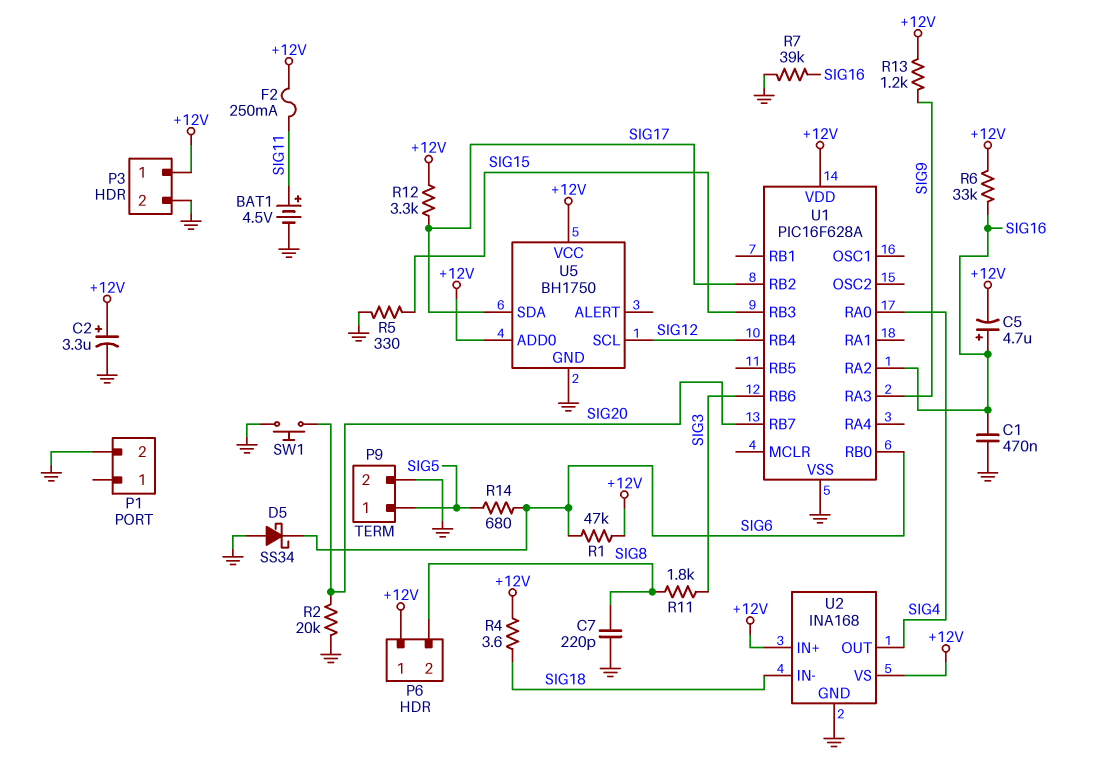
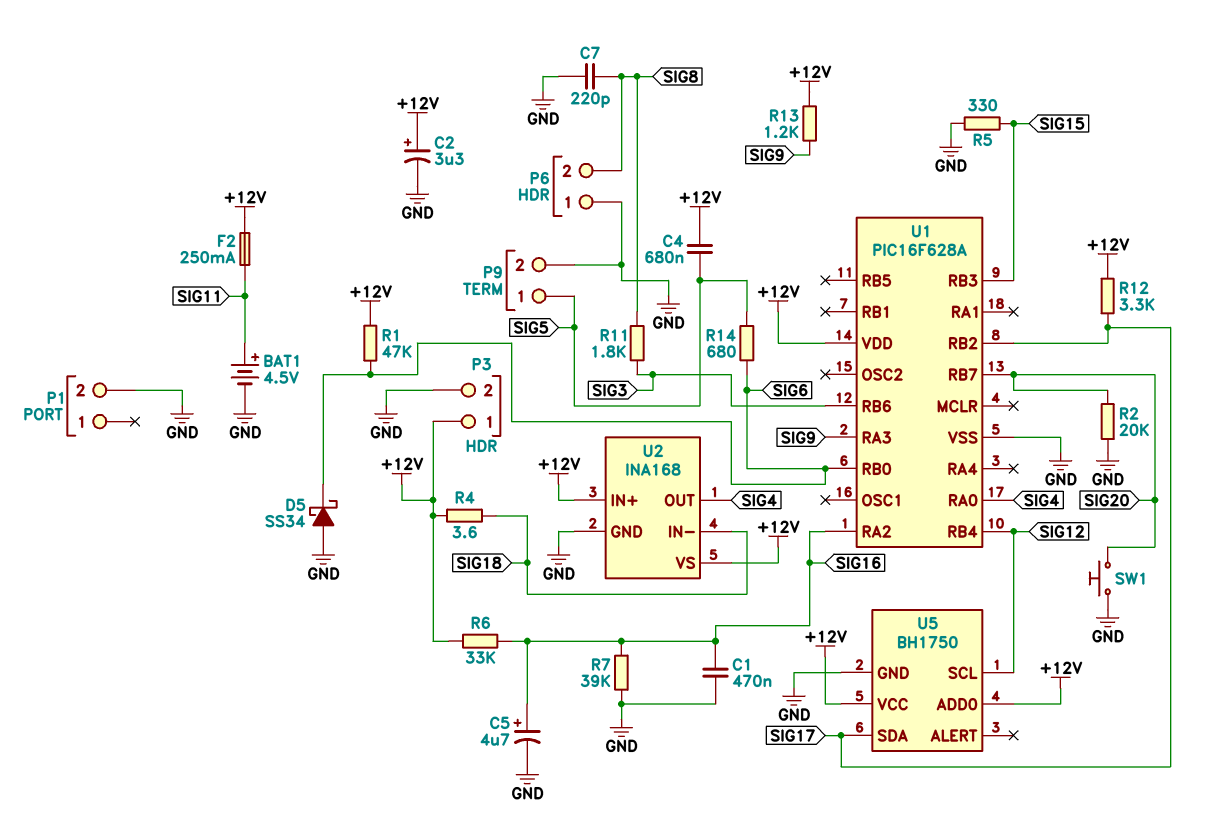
C4: none -> 680nF (+12V, SIG5)
C5: 4.7uF (plus SIG16, minus +12V) -> 4.7uF (plus SIG16, minus GND)
P6 pin 1: +12V -> GND

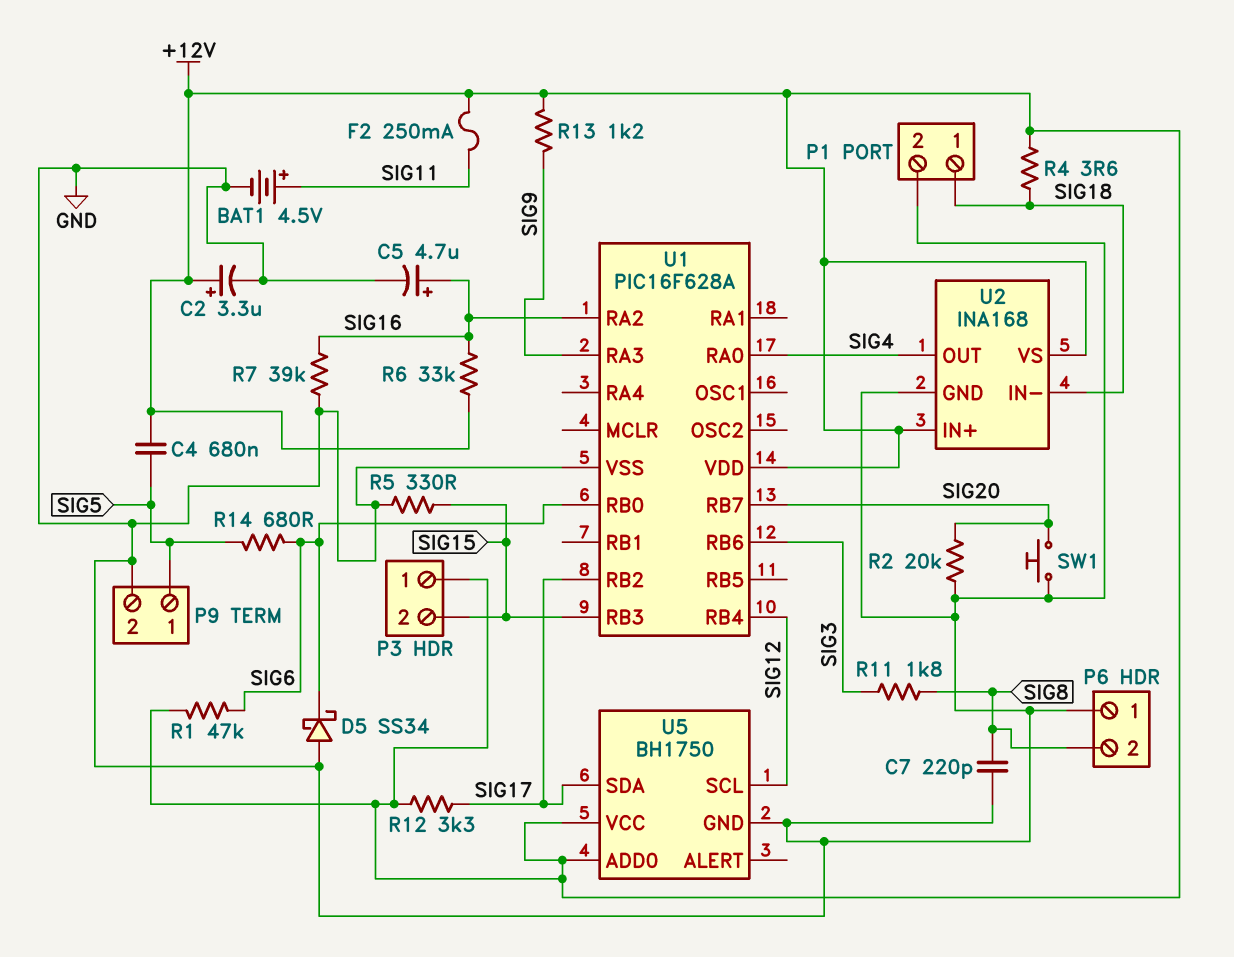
C1: 470nF (GND, SIG16) -> none
P1 pin 1: none -> SIG18
P3 pin 2: GND -> SIG15

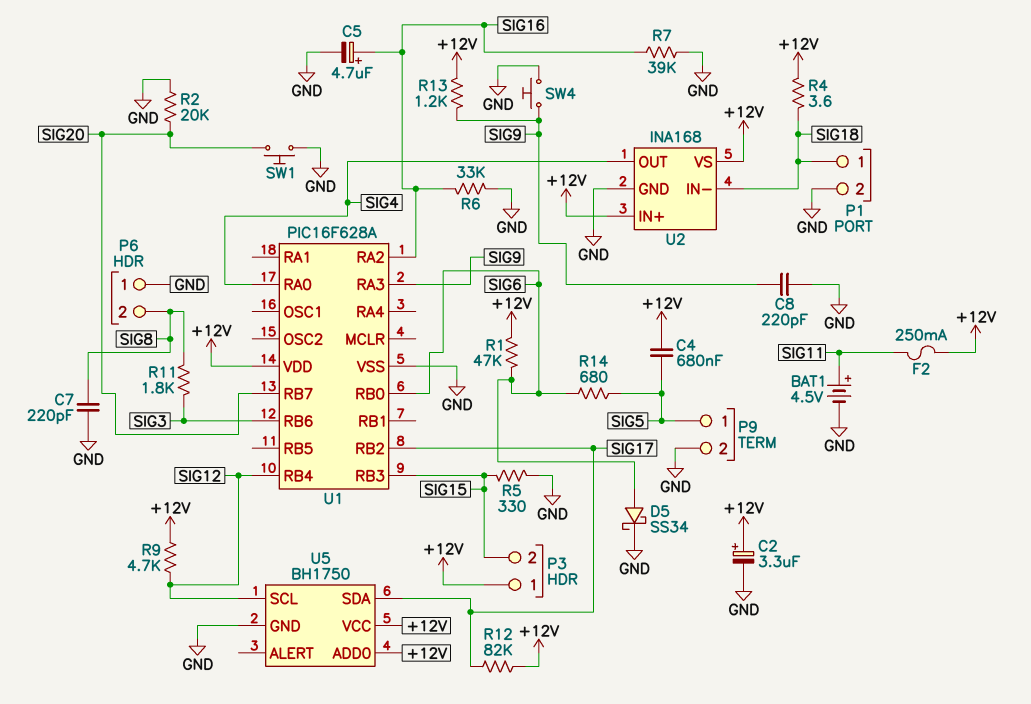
C8: none -> 220pF (GND, SIG9)
D5: schottky SS34 (A GND, K SIG6) -> schottky SS34 (A SIG6, K GND)
R6: 33k (+12V, SIG16) -> 33k (GND, SIG16)
R9: none -> 4.7k (+12V, SIG12)
R12: 3.3k (+12V, SIG17) -> 82k (+12V, SIG17)
SW4: none -> button (GND, SIG9)

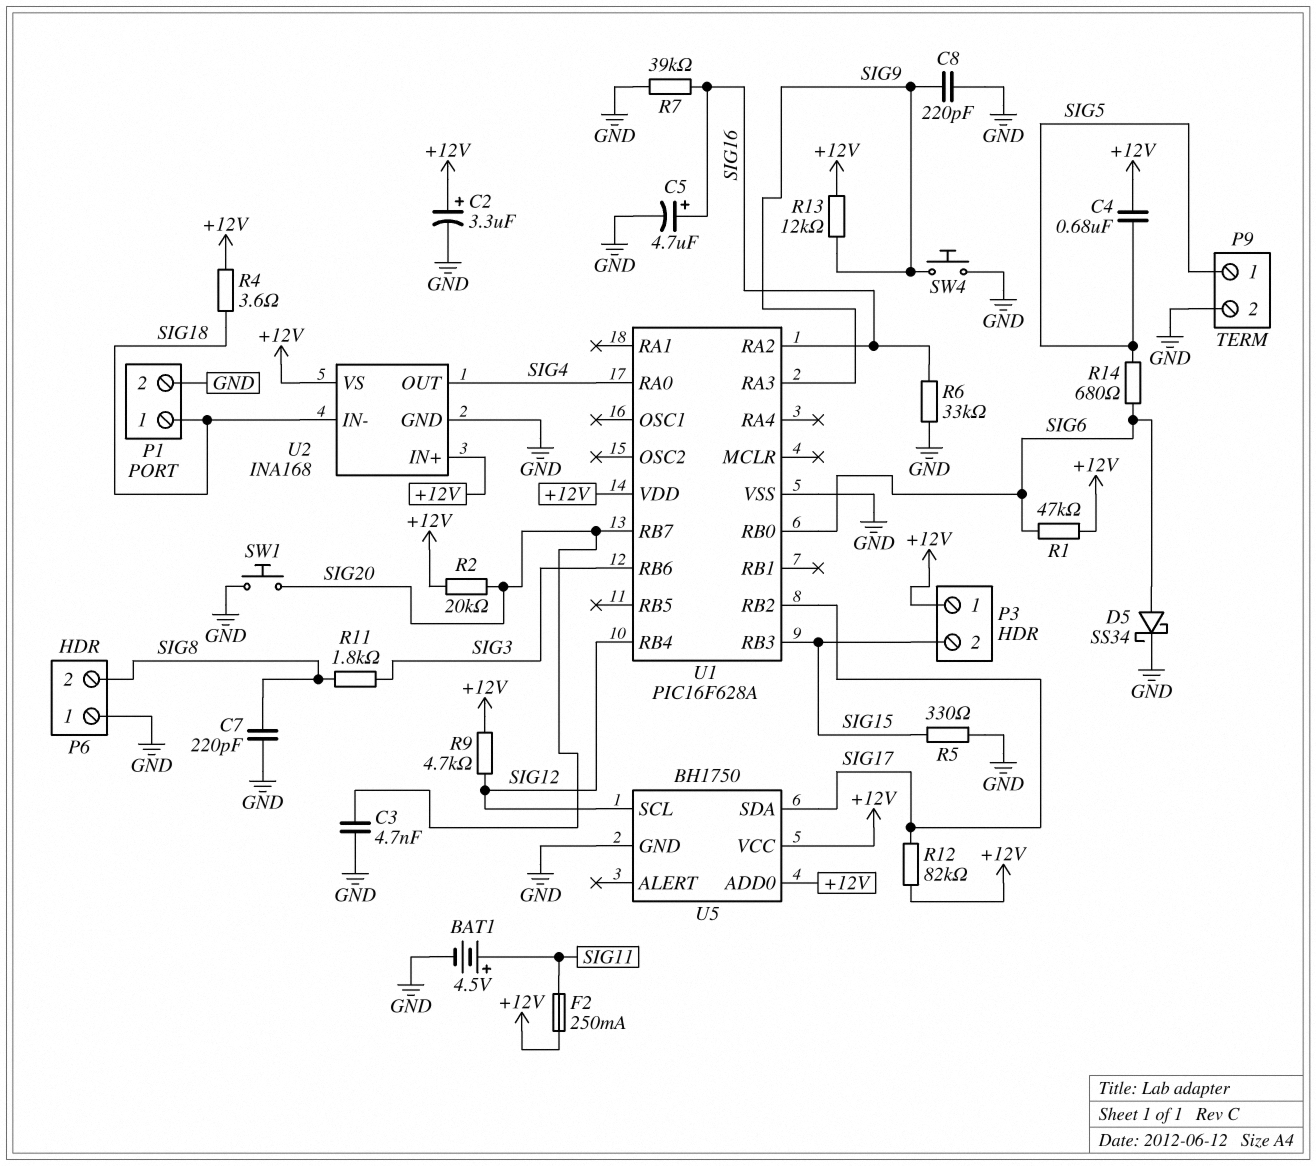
C3: none -> 4.7nF (GND, SIG20)
R2: 20k (GND, SIG20) -> 20k (+12V, SIG20)
R13: 1.2k (+12V, SIG9) -> 12k (+12V, SIG9)

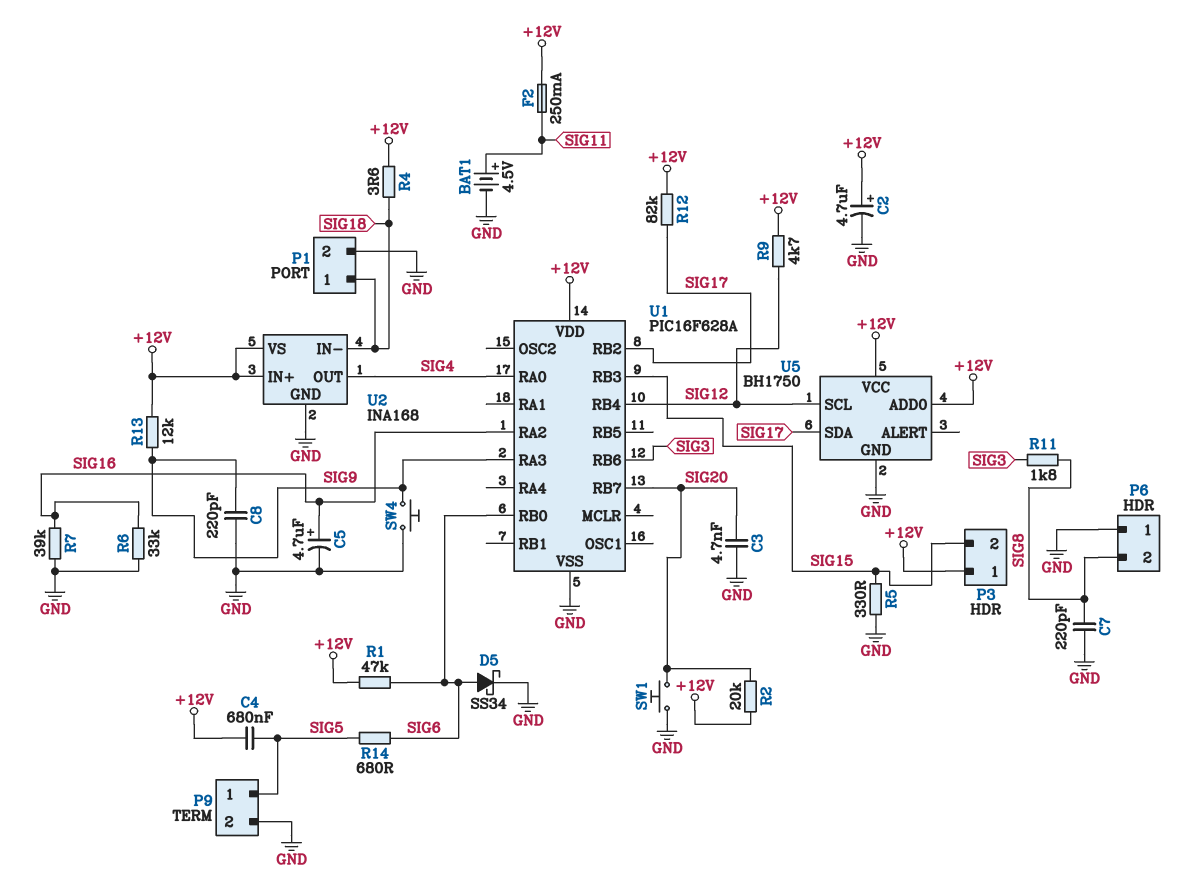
C2: 3.3uF (plus +12V, minus GND) -> 4.7uF (plus +12V, minus GND)

